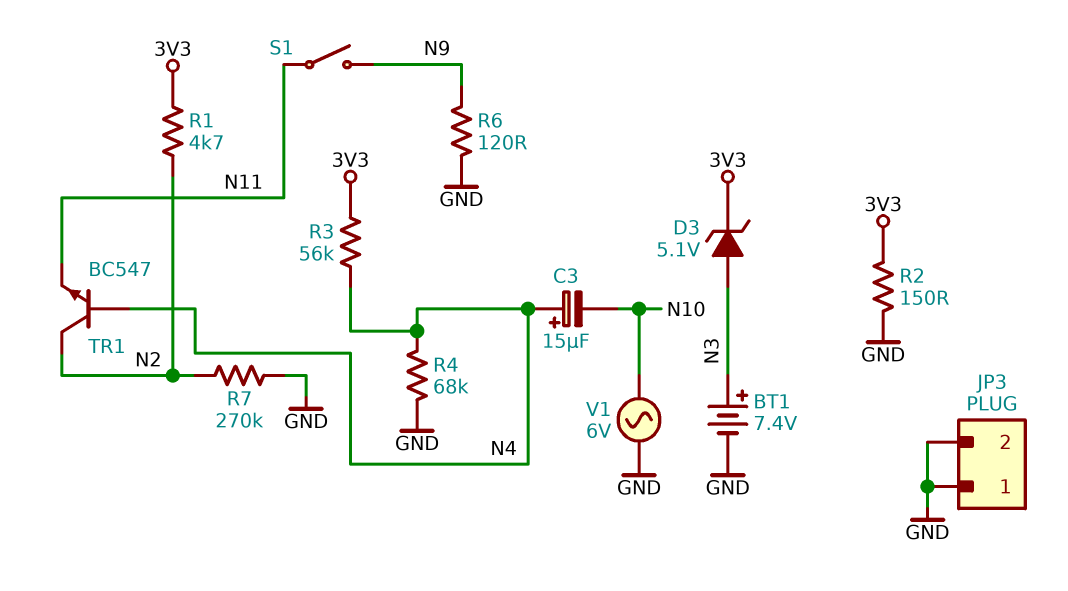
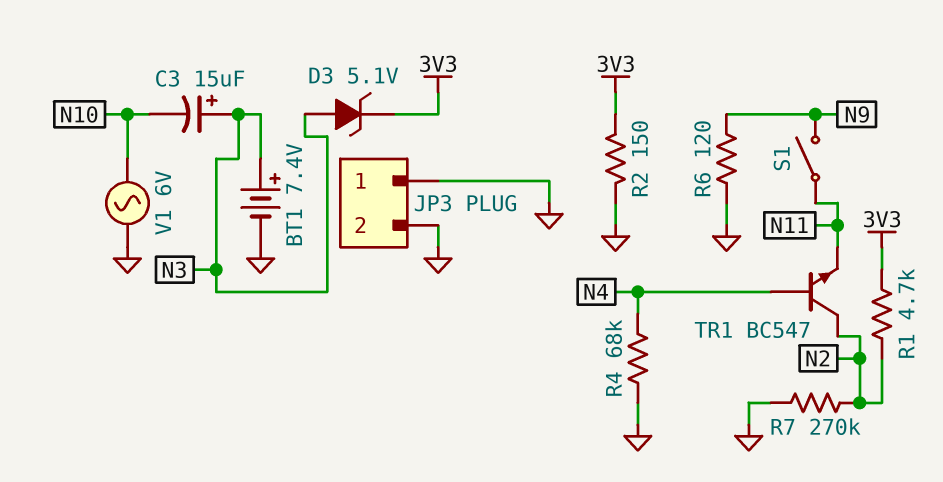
C3: 15uF (plus N4, minus N10) -> 15uF (plus N3, minus N10)
R3: 56k (3V3, N4) -> none

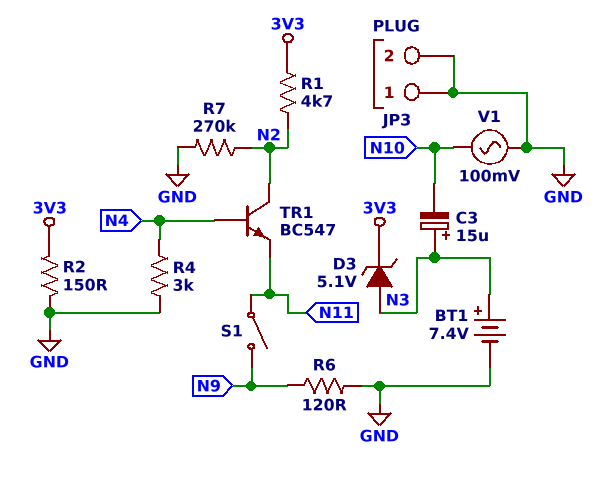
R4: 68k (GND, N4) -> 3k (GND, N4)
V1: AC 6V (GND, N10) -> AC 100mV (GND, N10)

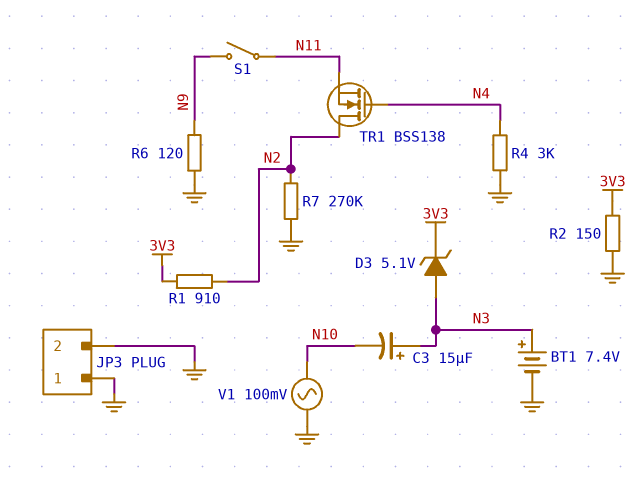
R1: 4.7k (3V3, N2) -> 910 (3V3, N2)
TR1: NPN BC547 (B N4, C N2, E N11) -> NMOS BSS138 (G N4, D N2, S N11)

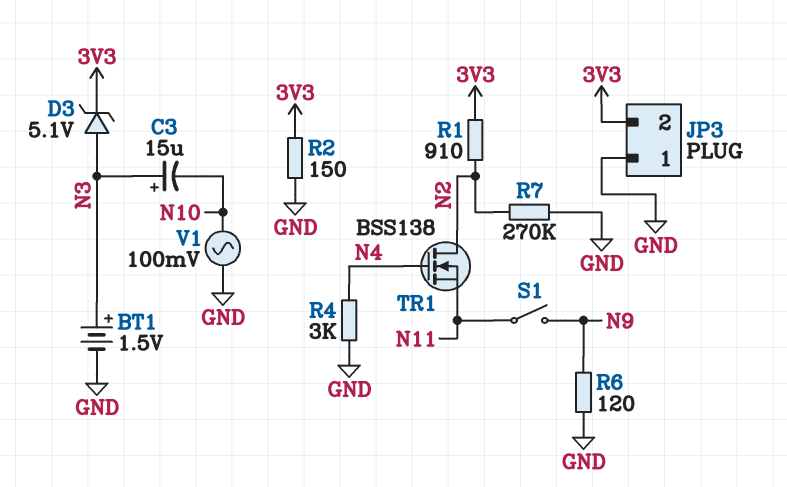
BT1: 7.4V (plus N3, minus GND) -> 1.5V (plus N3, minus GND)
JP3 pin 2: GND -> 3V3

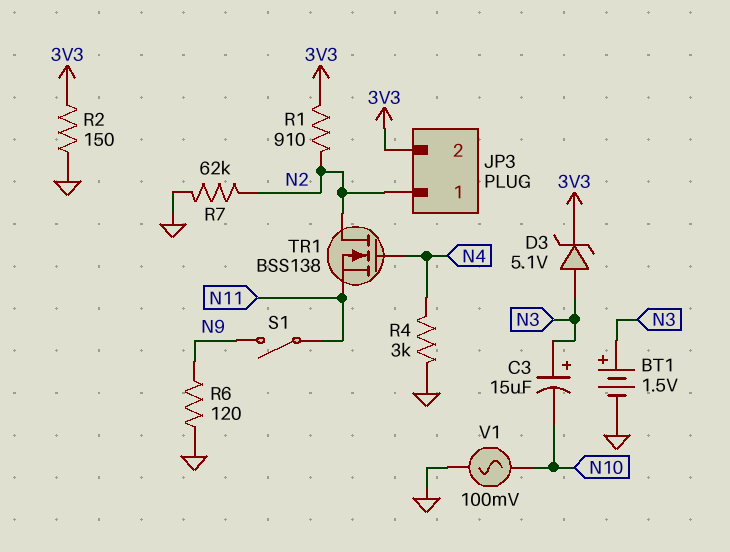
JP3 pin 1: GND -> N2
R7: 270k (GND, N2) -> 62k (GND, N2)

